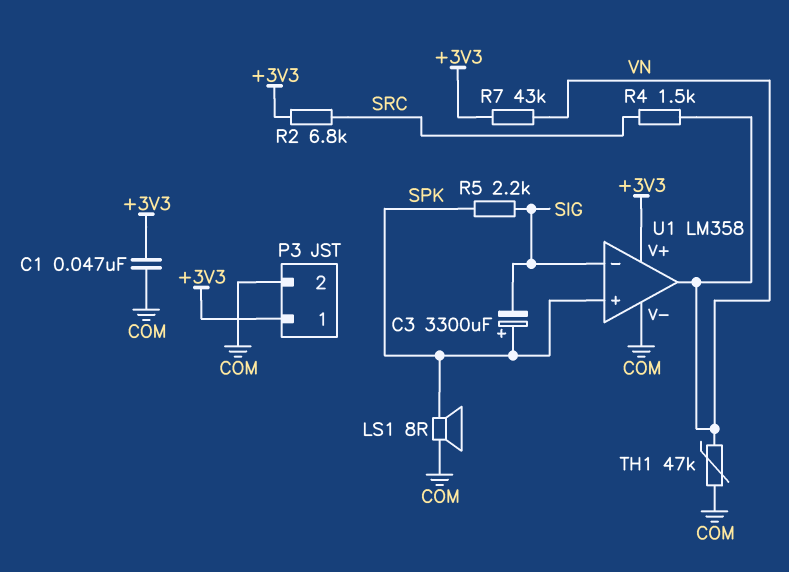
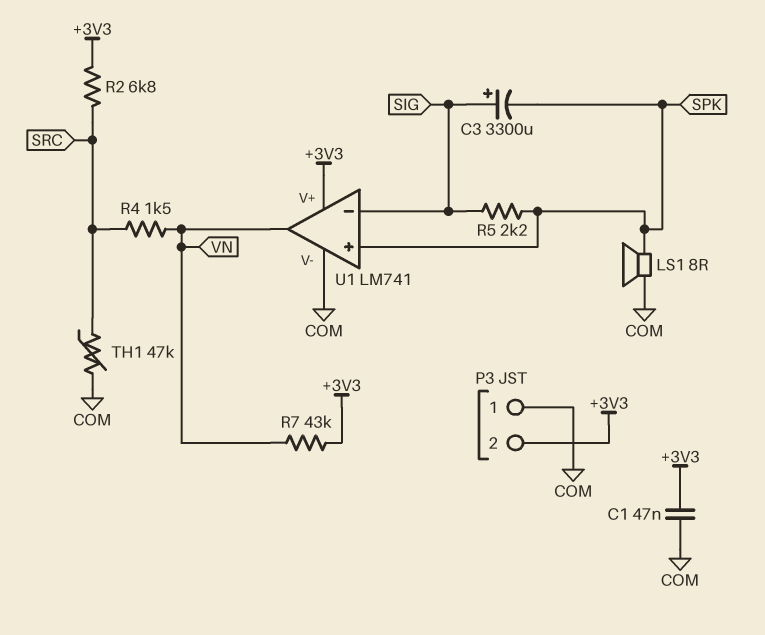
C3: 3300uF (plus SPK, minus SIG) -> 3300uF (plus SIG, minus SPK)
P3 pin 1: +3V3 -> COM
P3 pin 2: COM -> +3V3
TH1: 47k (COM, VN) -> 47k (COM, SRC)
U1: LM358 -> LM741

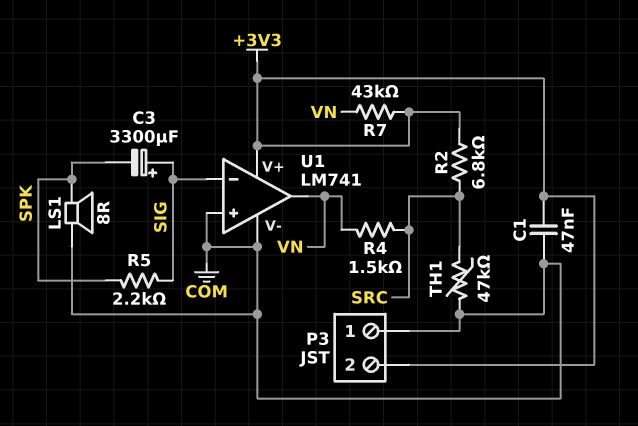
U1 pin in+: SPK -> COM

